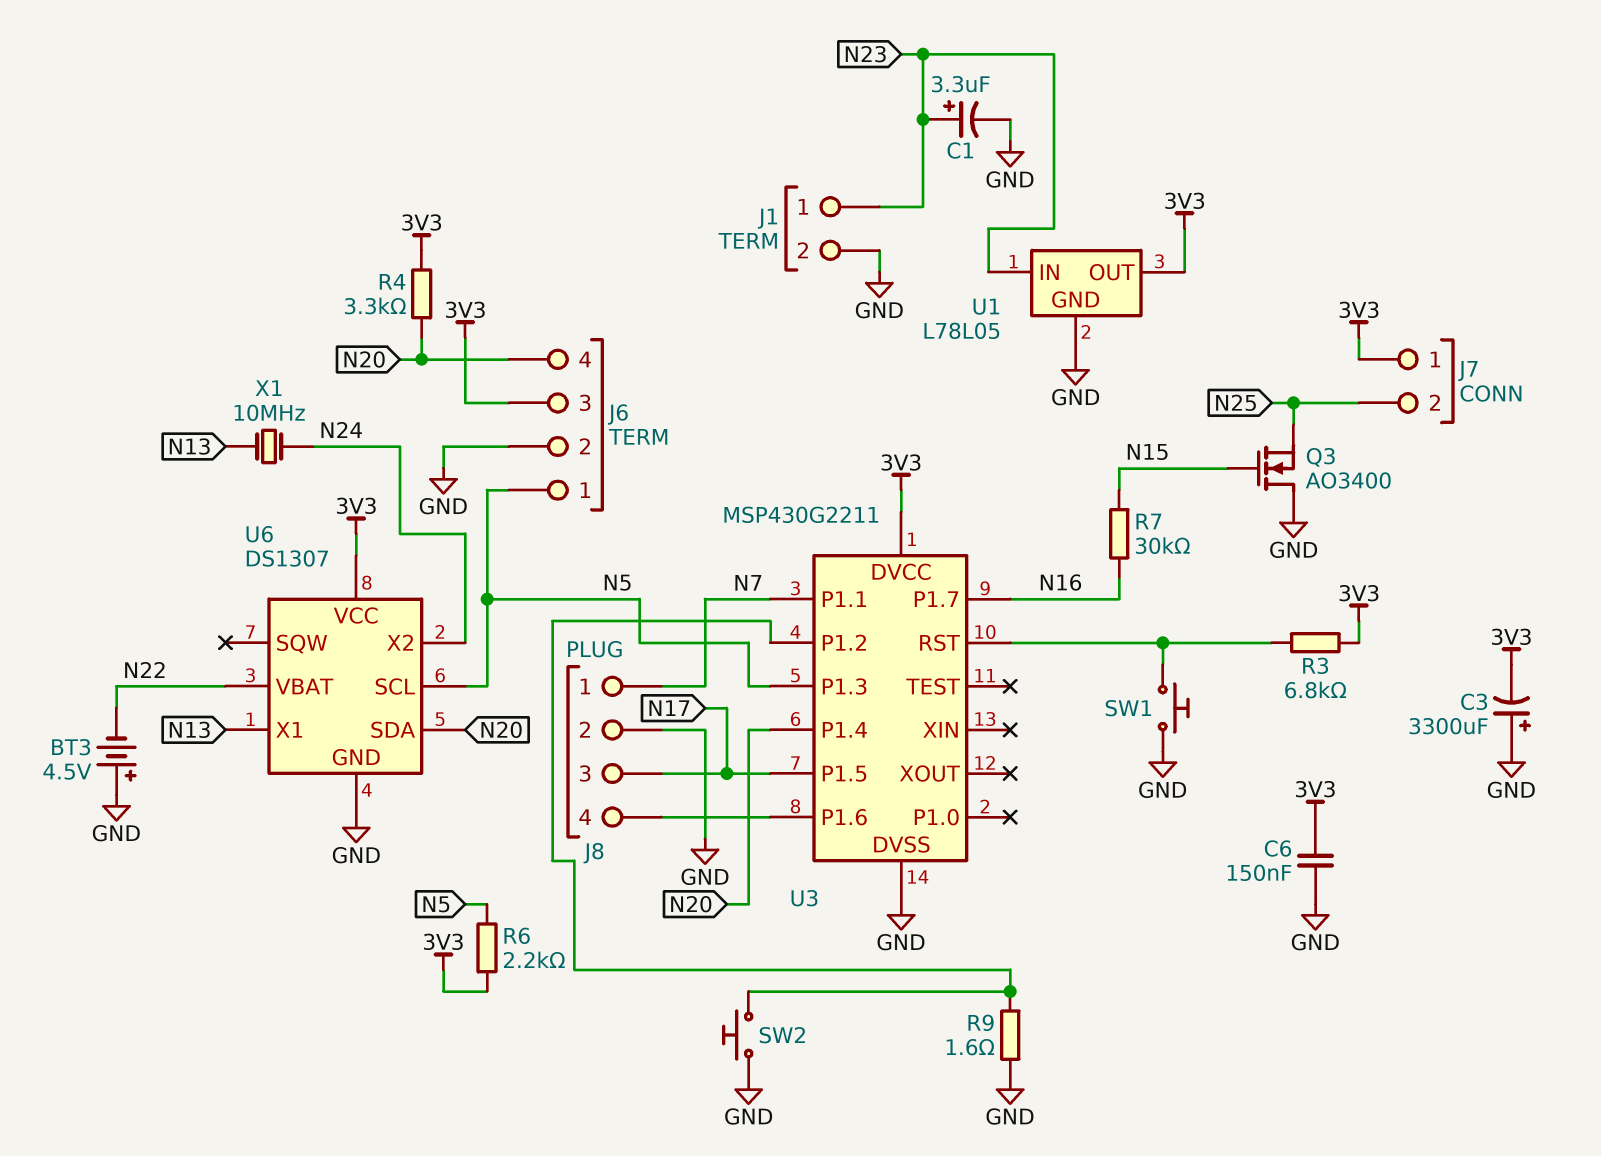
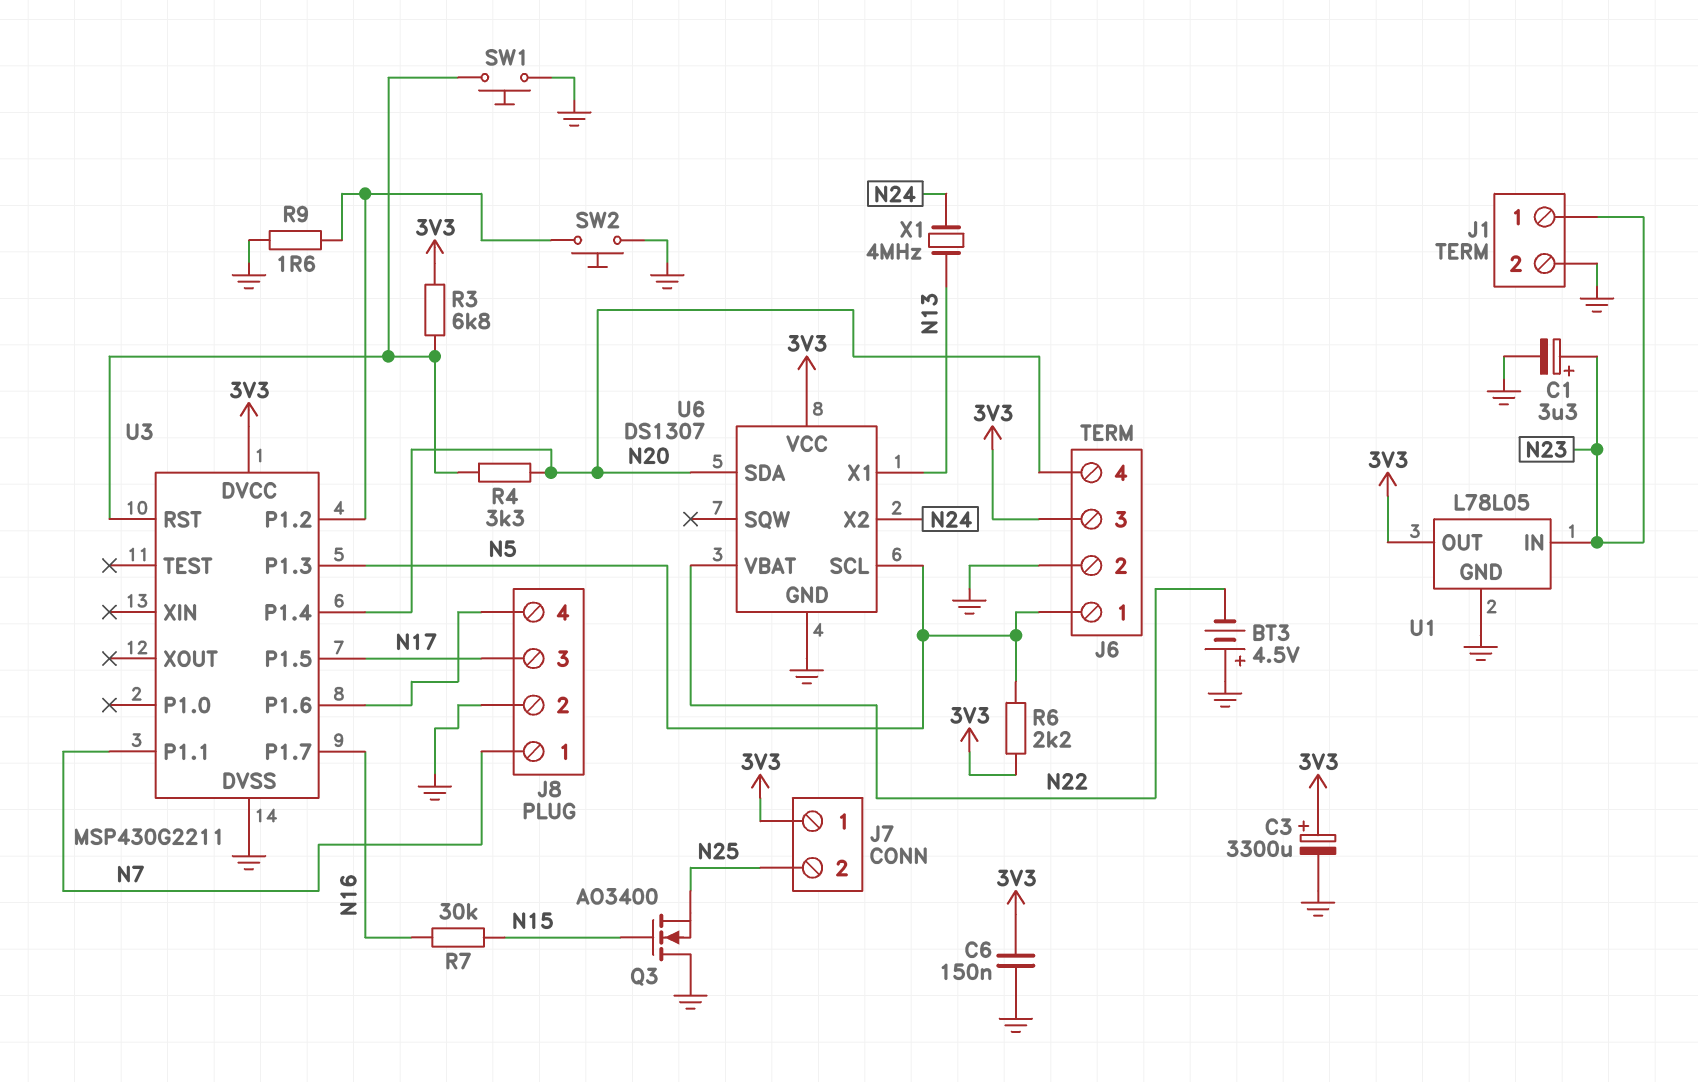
C3: 3300uF (plus GND, minus 3V3) -> 3300uF (plus 3V3, minus GND)
R4: 3.3k (3V3, N20) -> 3.3k (N20, U3/RST)
X1: 10MHz (N13, N24) -> 4MHz (N13, N24)

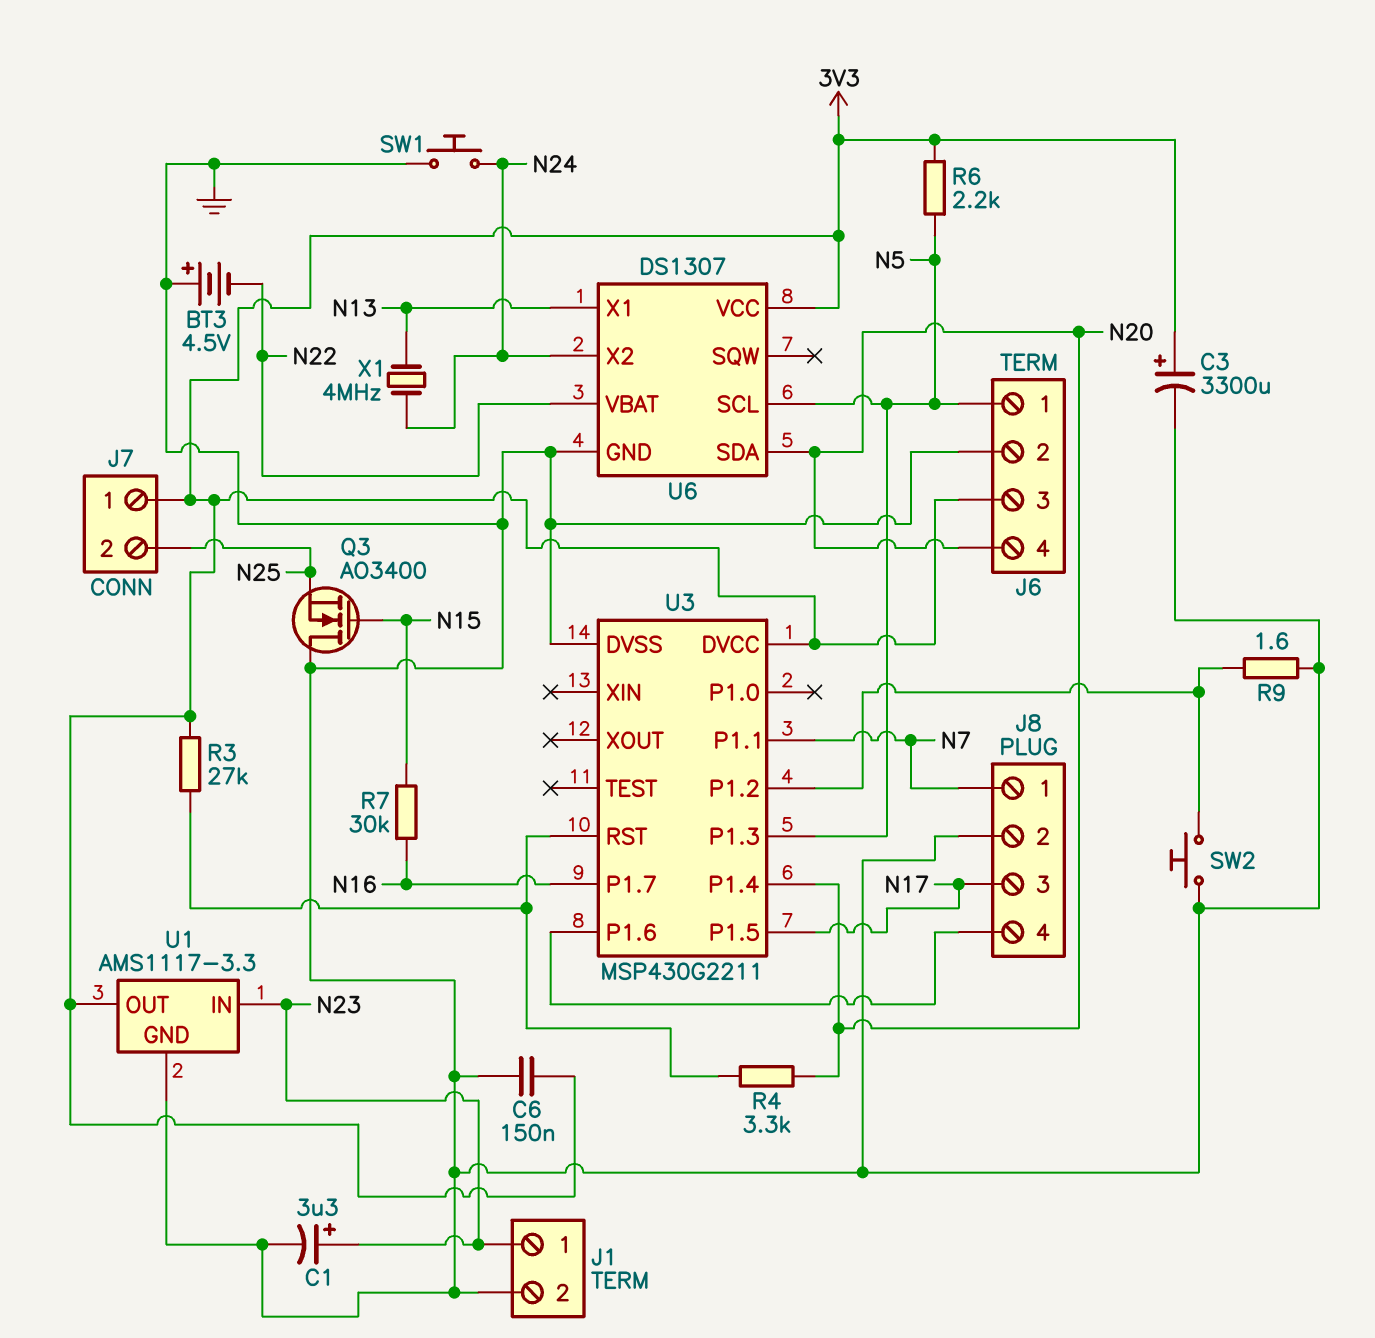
R3: 6.8k (3V3, U3/RST) -> 27k (3V3, U3/RST)
SW1: button (GND, U3/RST) -> button (GND, N24)
U1: L78L05 -> AMS1117-3.3

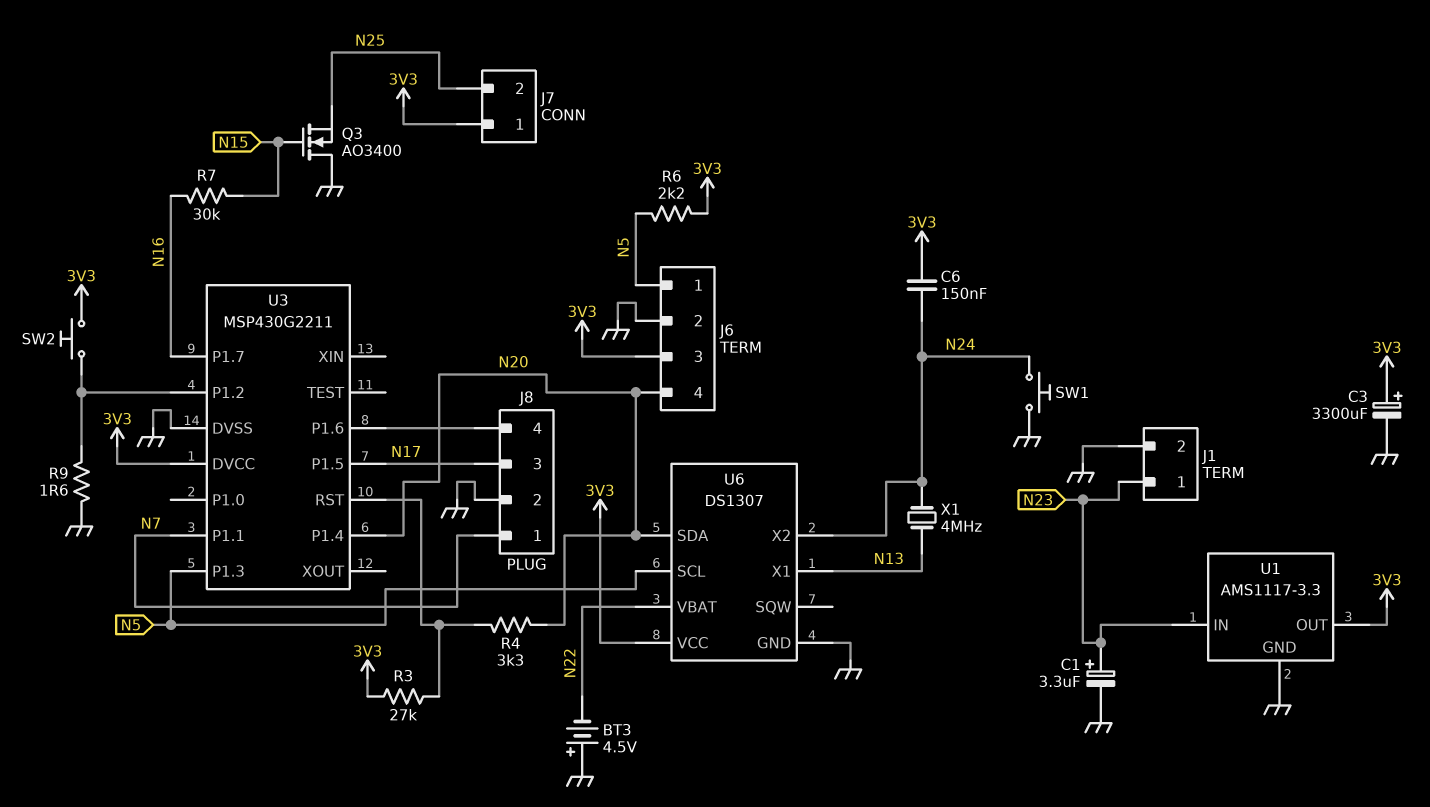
C6: 150nF (3V3, GND) -> 150nF (3V3, N24)
SW2: button (GND, U3/P1.2) -> button (3V3, U3/P1.2)

